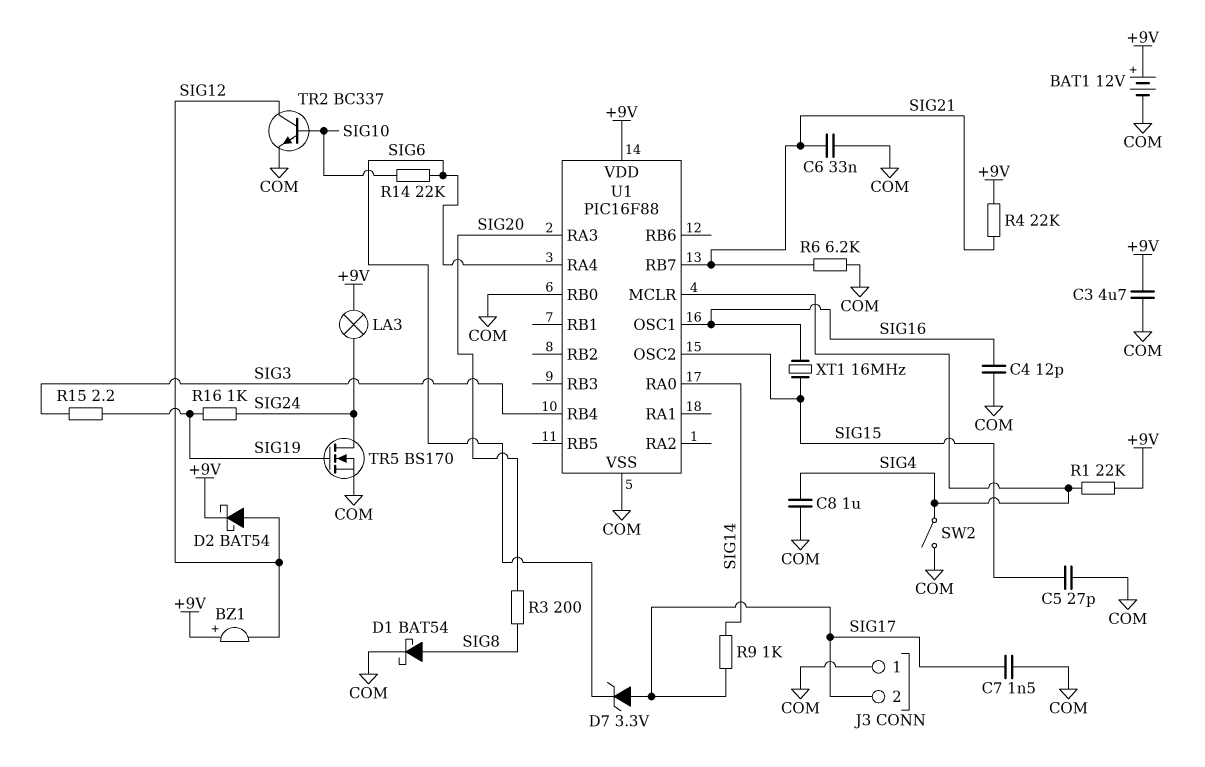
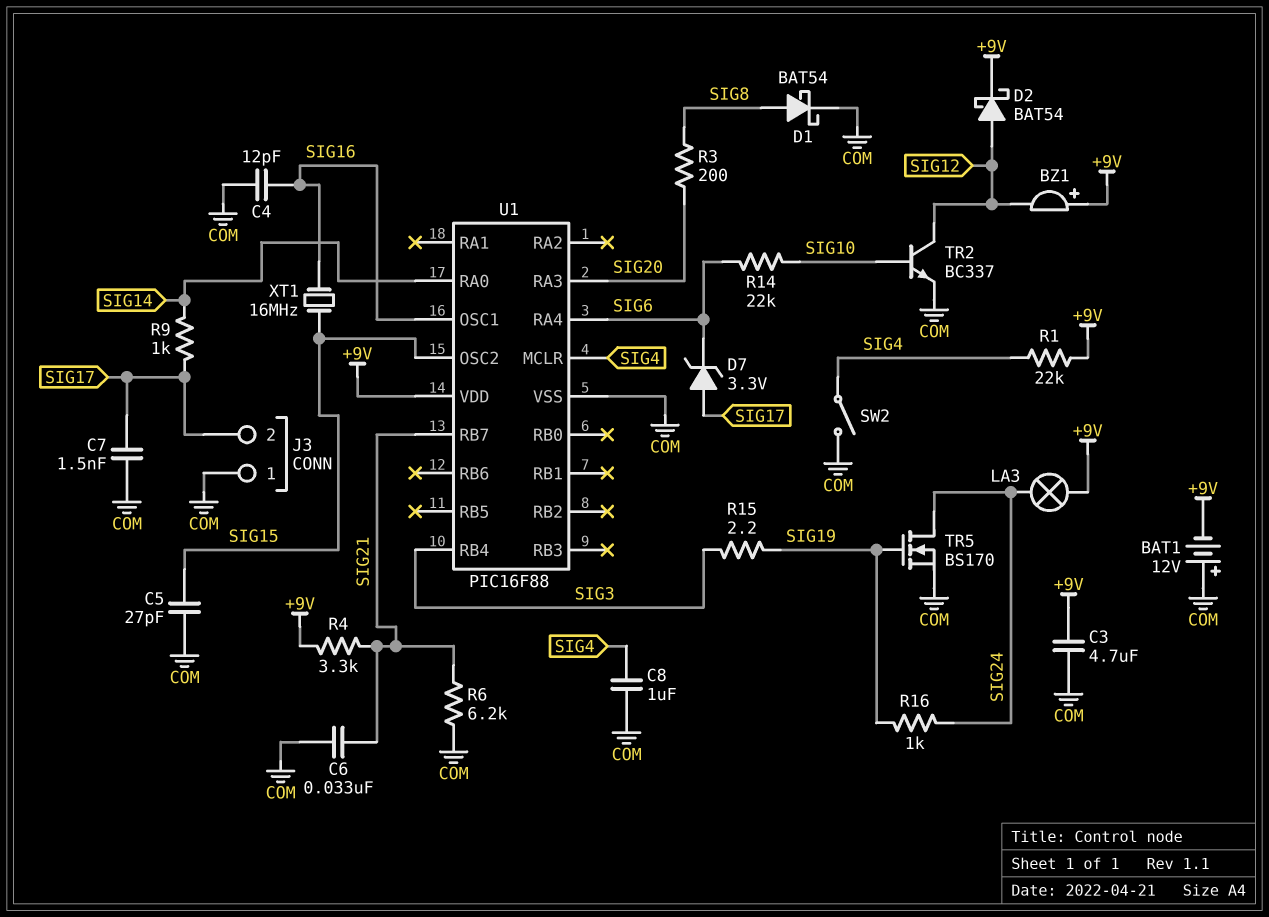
BAT1: 12V (plus +9V, minus COM) -> 12V (plus COM, minus +9V)
R4: 22k (+9V, SIG21) -> 3.3k (+9V, SIG21)
U1 pin RB0: COM -> none

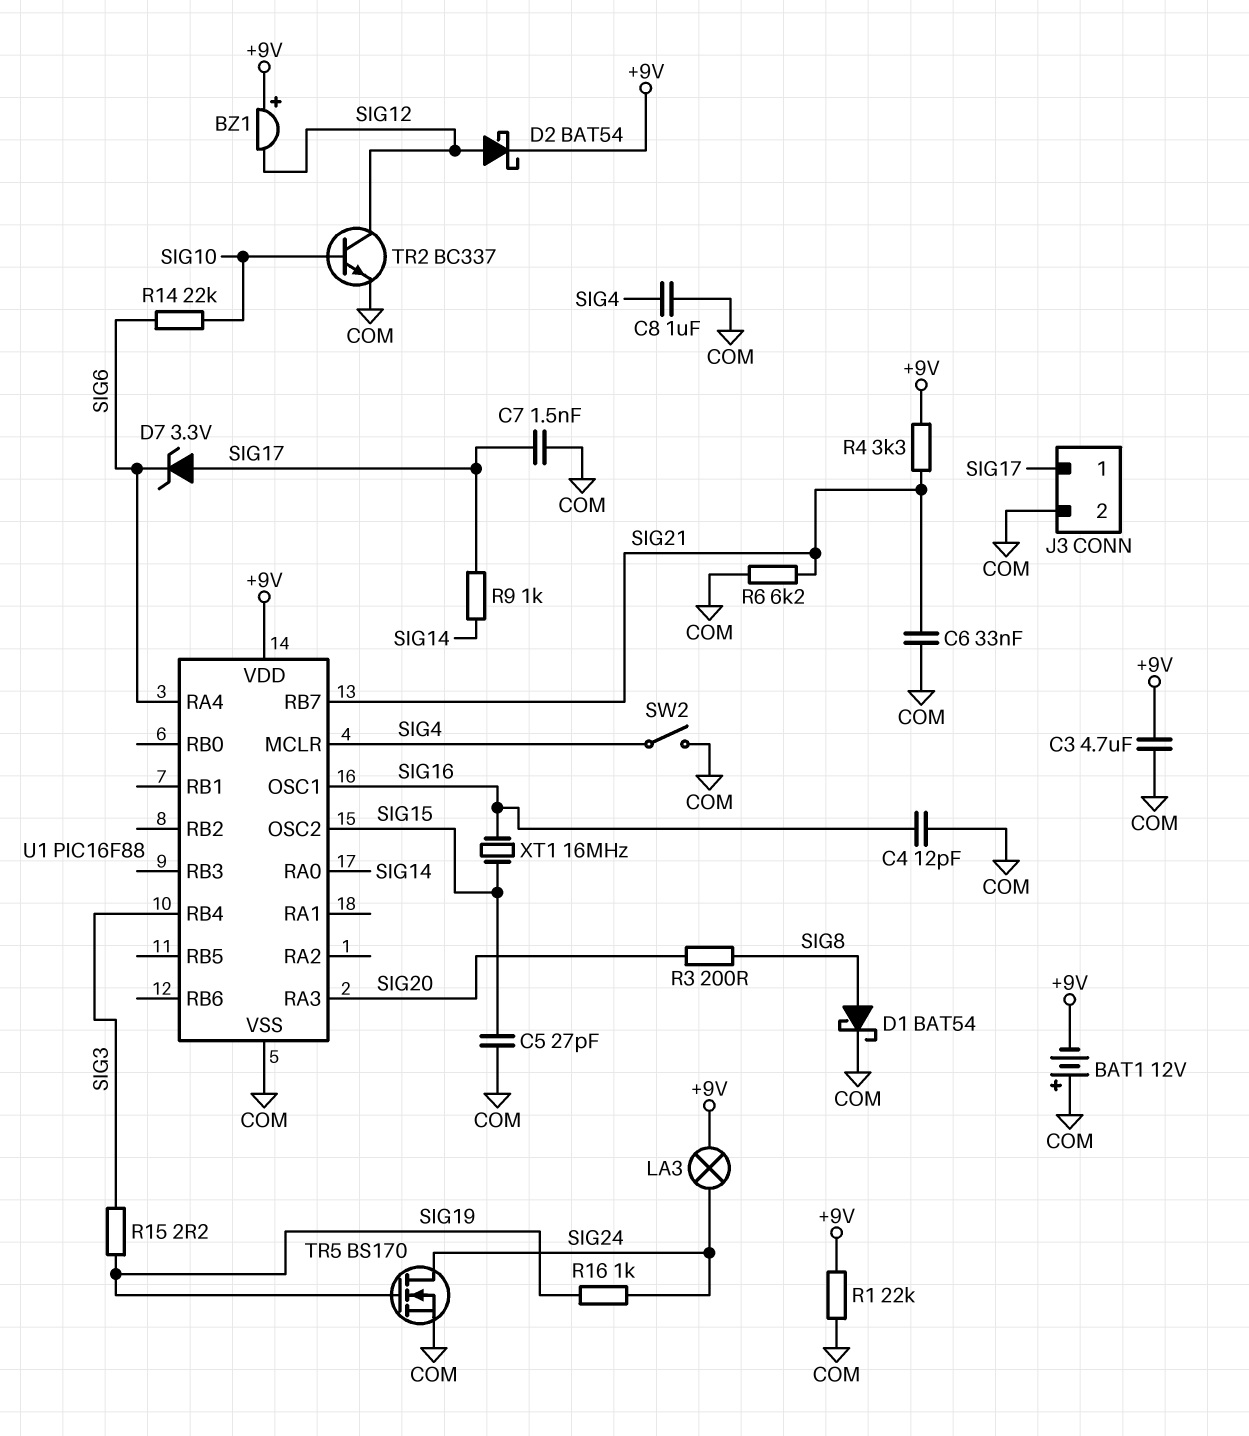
J3 pin 1: COM -> SIG17
J3 pin 2: SIG17 -> COM
R1: 22k (+9V, SIG4) -> 22k (+9V, COM)

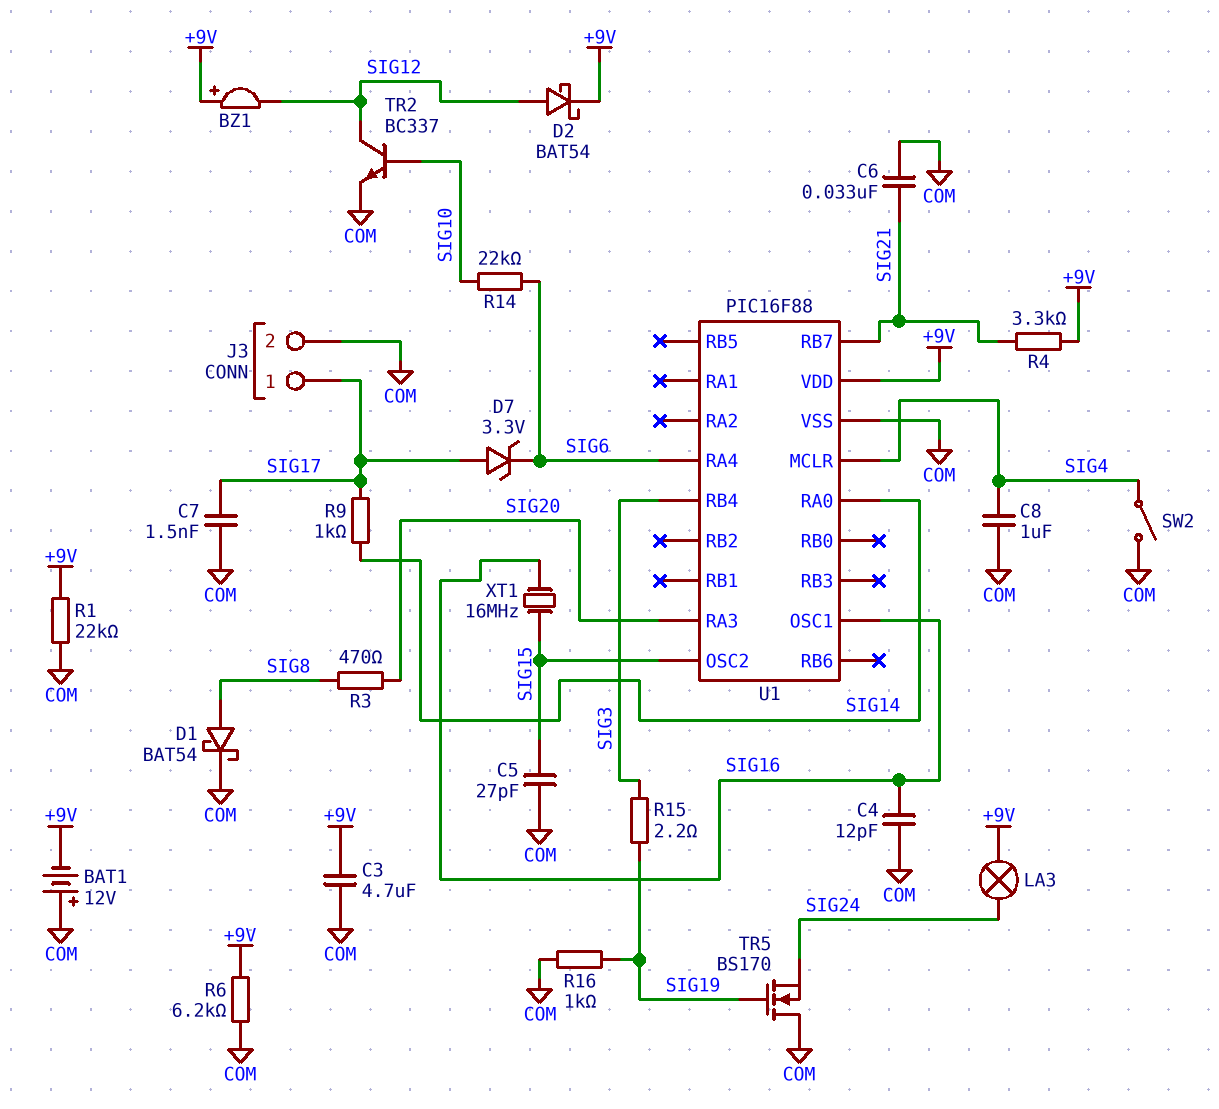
R3: 200 (SIG8, SIG20) -> 470 (SIG8, SIG20)
R6: 6.2k (COM, SIG21) -> 6.2k (+9V, COM)
R16: 1k (SIG19, SIG24) -> 1k (COM, SIG19)
TR5: NMOS BS170 (G SIG19, D SIG24, S COM) -> NMOS BS170 (G SIG19, D COM, S SIG24)

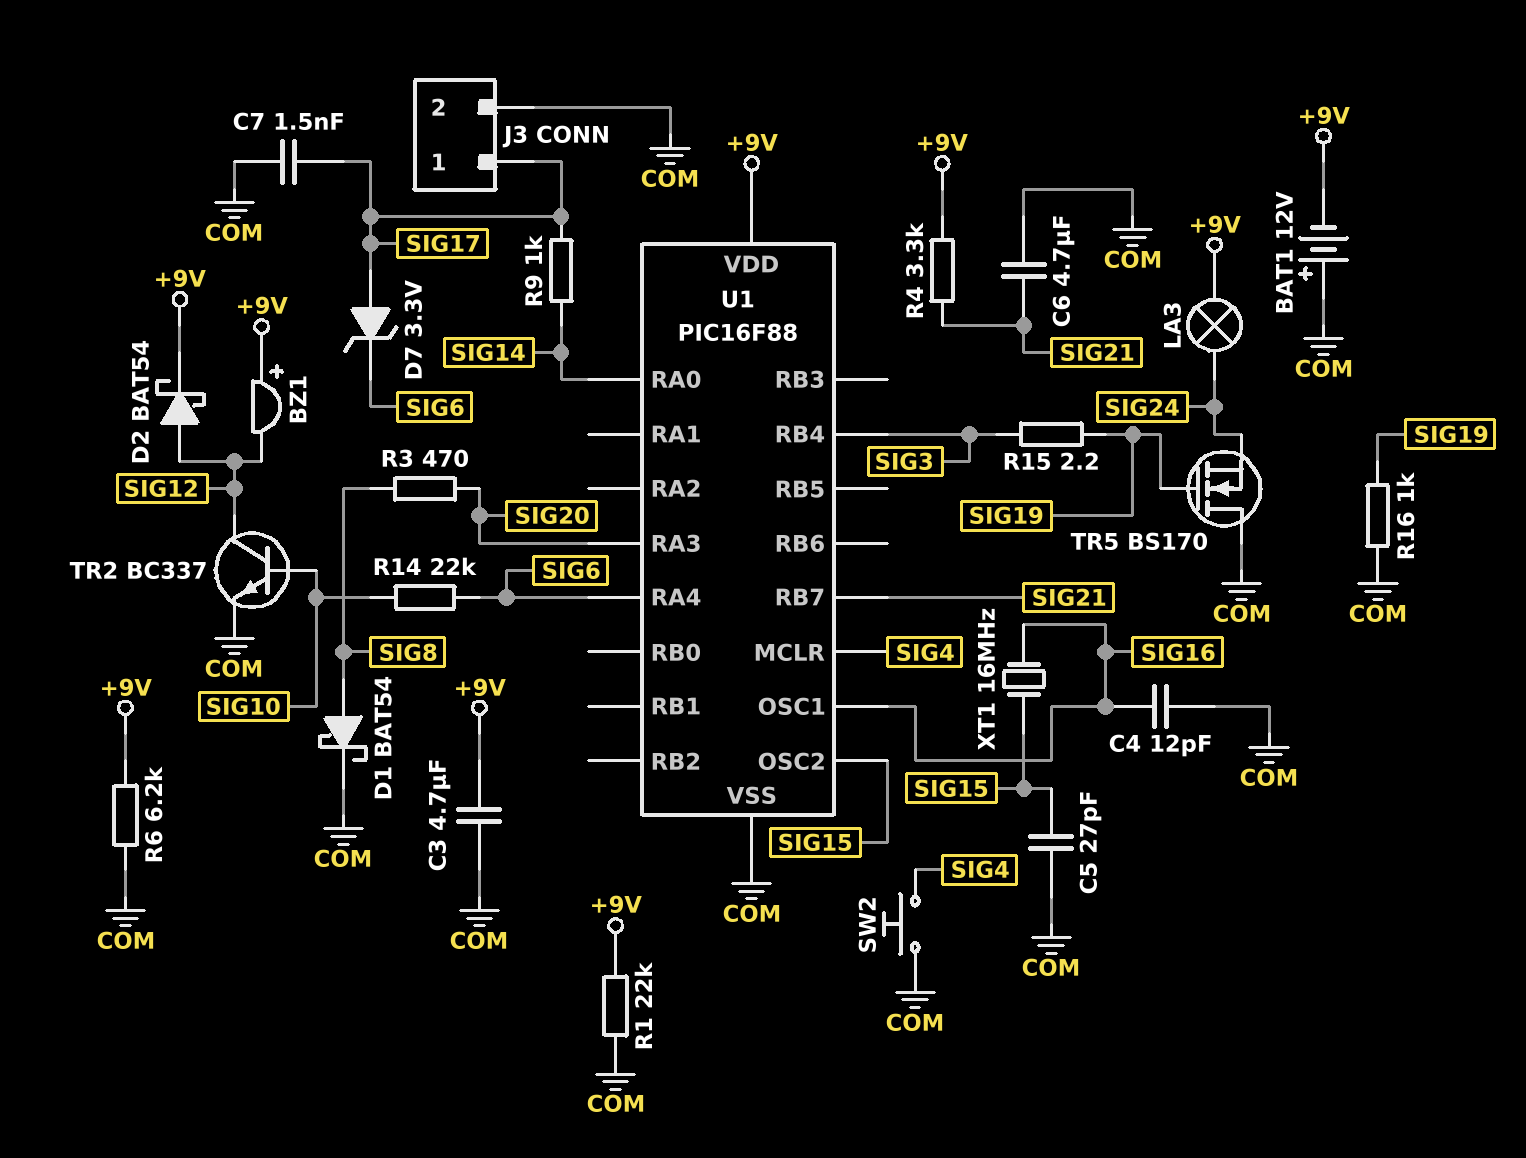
C6: 33nF (COM, SIG21) -> 4.7uF (COM, SIG21)
C8: 1uF (COM, SIG4) -> none
SW2: switch (COM, SIG4) -> button (COM, SIG4)

